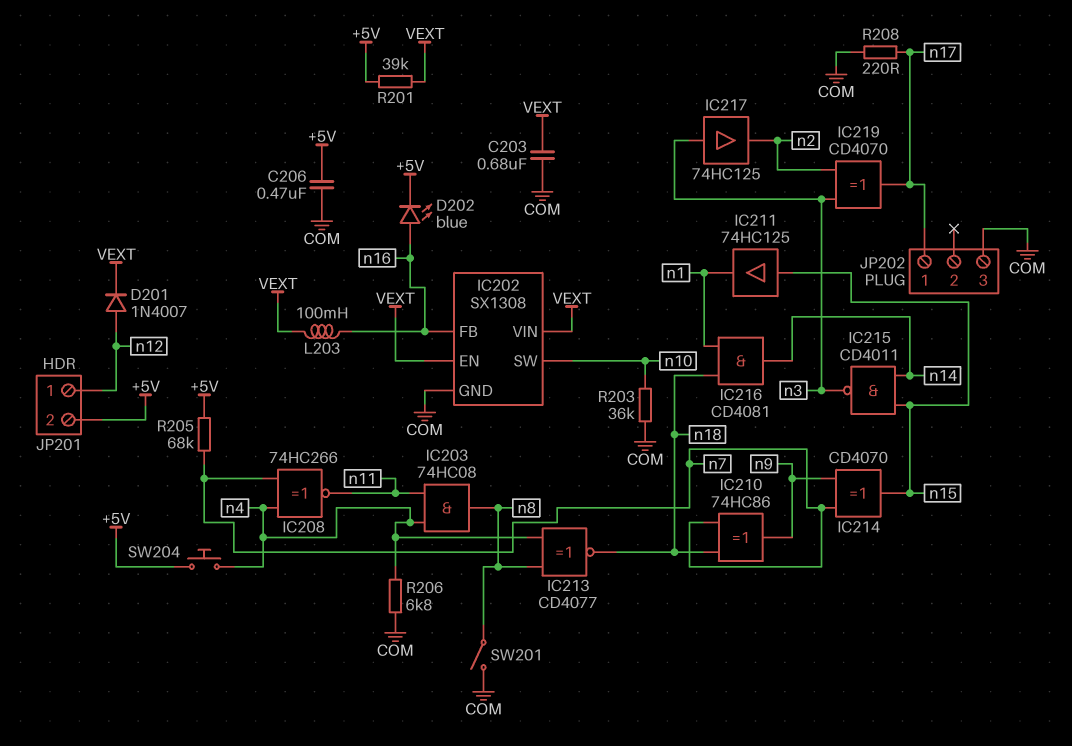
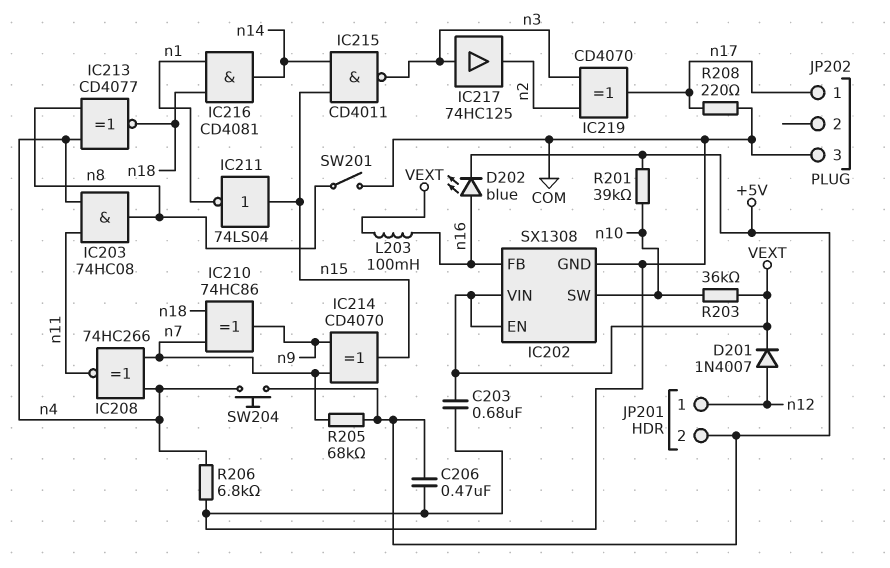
IC211: buffer 74HC125 (in n15, out n1) -> NOT 74LS04 (in n15, out n1)
R201: 39k (+5V, VEXT) -> 39k (+5V, n10)
R203: 36k (COM, n10) -> 36k (VEXT, n10)

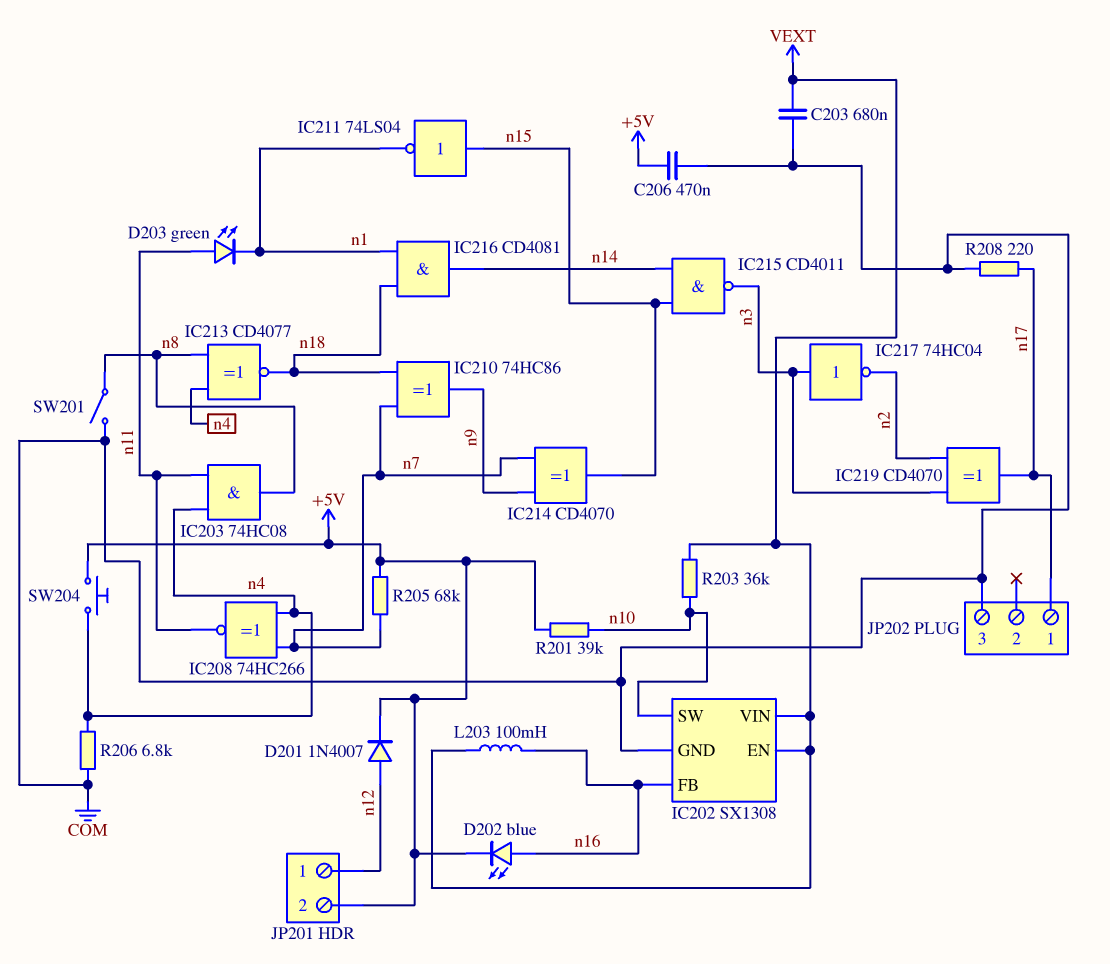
D201: diode 1N4007 (A n12, K VEXT) -> diode 1N4007 (A n12, K +5V)
D203: none -> LED green (A n11, K n1)
IC217: buffer 74HC125 (in n3, out n2) -> NOT 74HC04 (in n3, out n2)

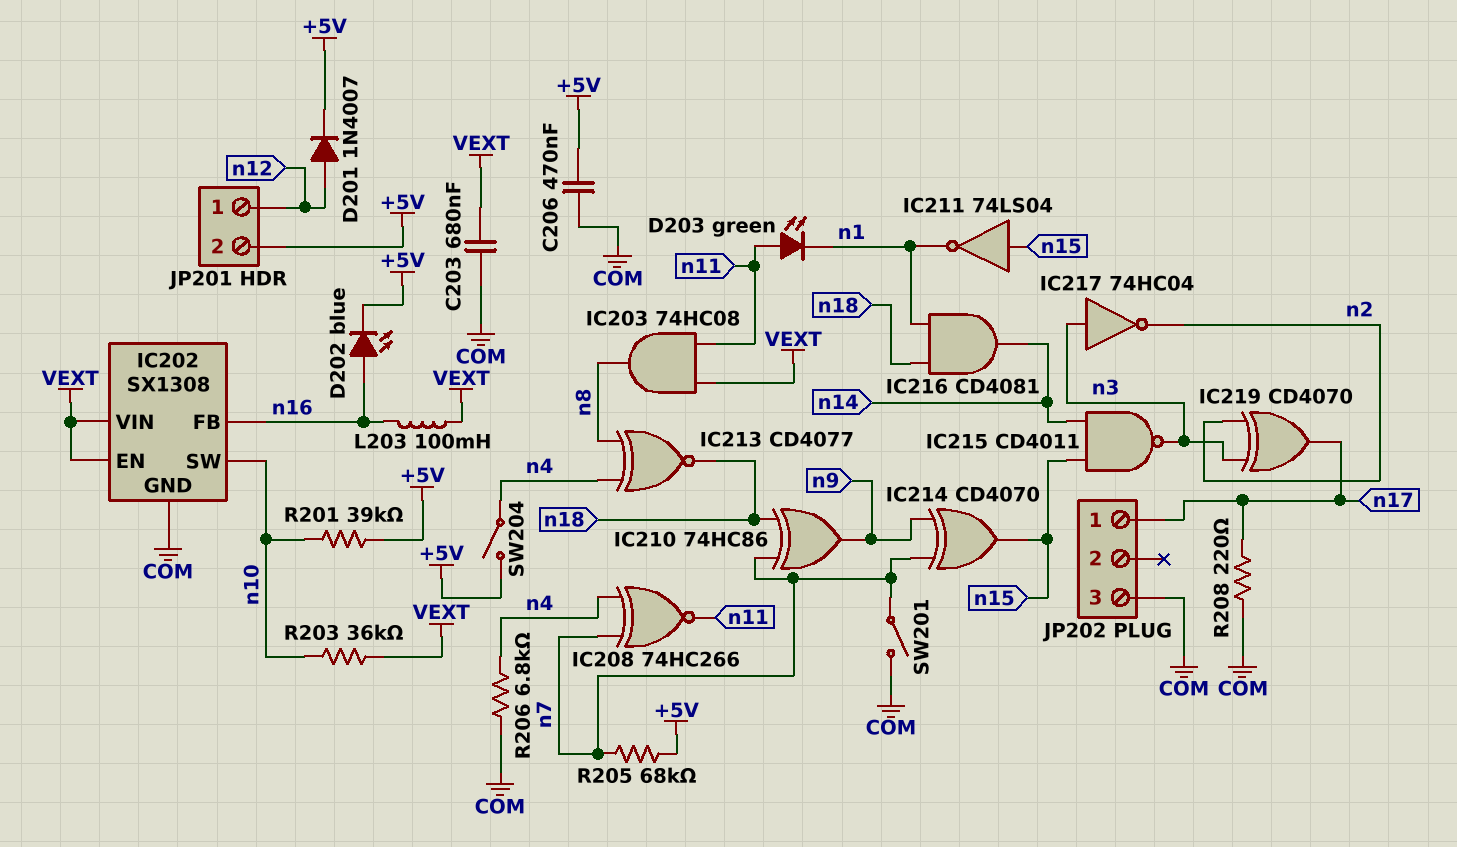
IC203: AND 74HC08 (in n4, in n11, out n8) -> AND 74HC08 (in VEXT, in n11, out n8)
SW201: switch (COM, n8) -> switch (COM, n7)
SW204: button (+5V, n4) -> switch (+5V, n4)

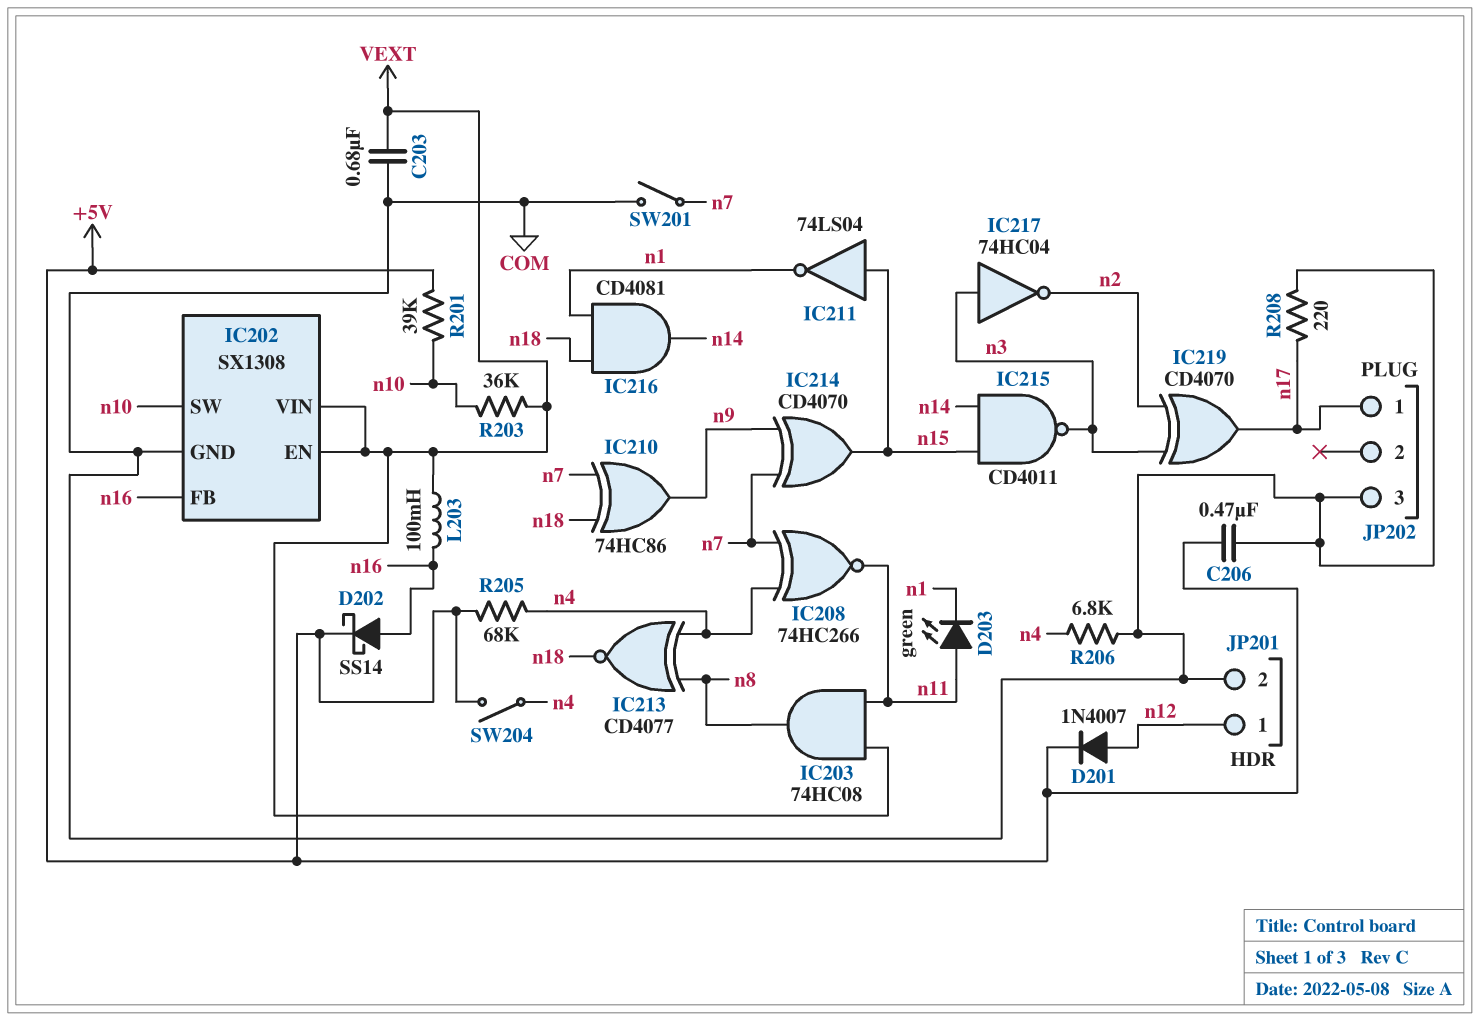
D202: LED blue (A n16, K +5V) -> schottky SS14 (A n16, K +5V)
JP201 pin 2: +5V -> COM
R205: 68k (+5V, n7) -> 68k (+5V, n4)

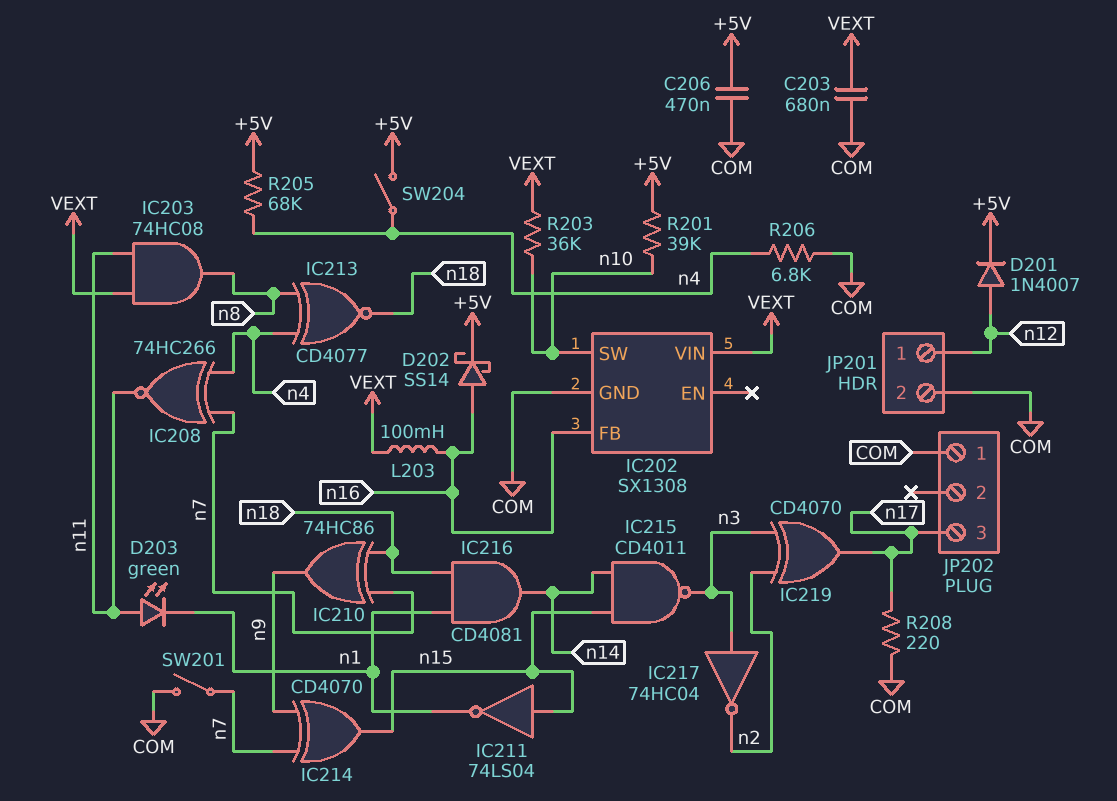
IC202 pin EN: VEXT -> none
JP202 pin 1: n17 -> COM
JP202 pin 3: COM -> n17

